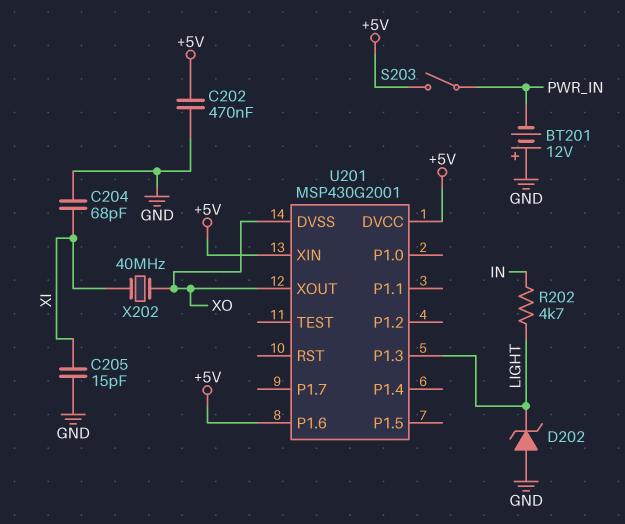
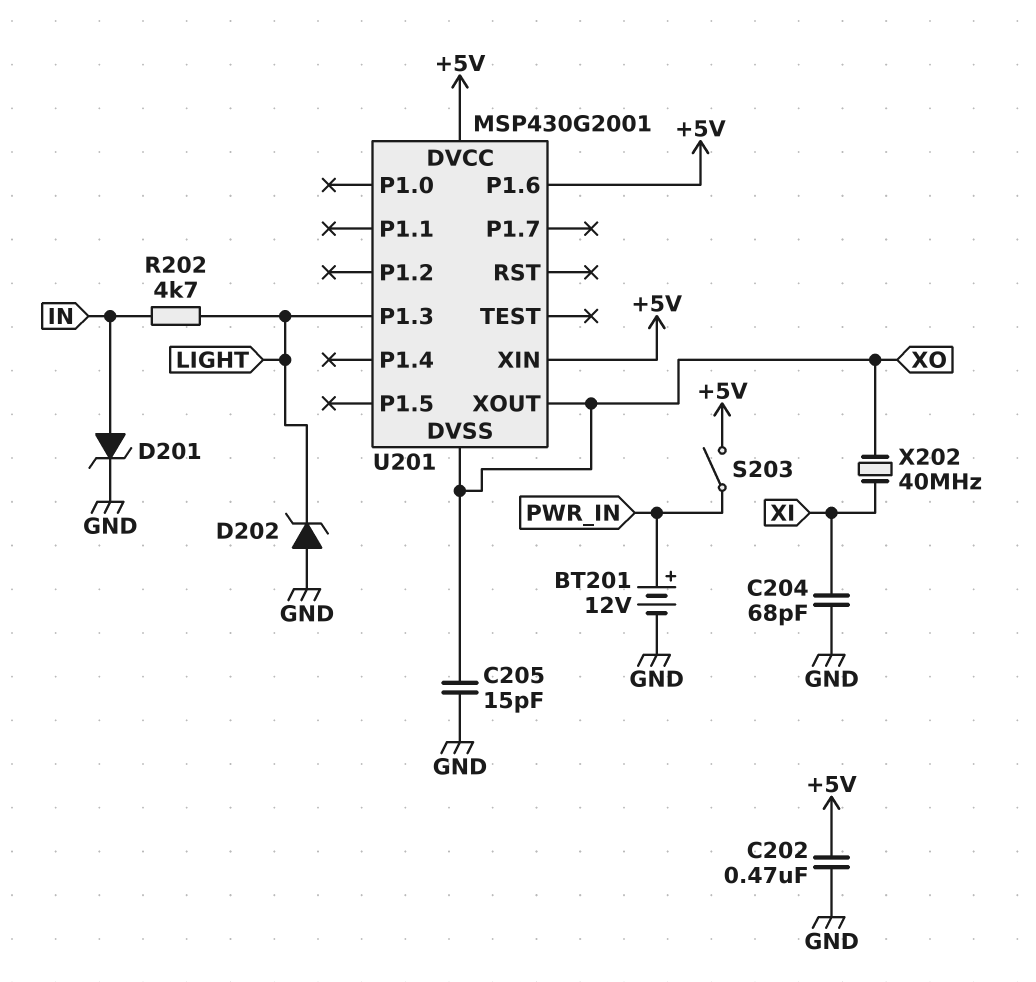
BT201: 12V (plus GND, minus PWR_IN) -> 12V (plus PWR_IN, minus GND)
C205: 15pF (GND, XI) -> 15pF (GND, XO)
D201: none -> zener (A IN, K GND)

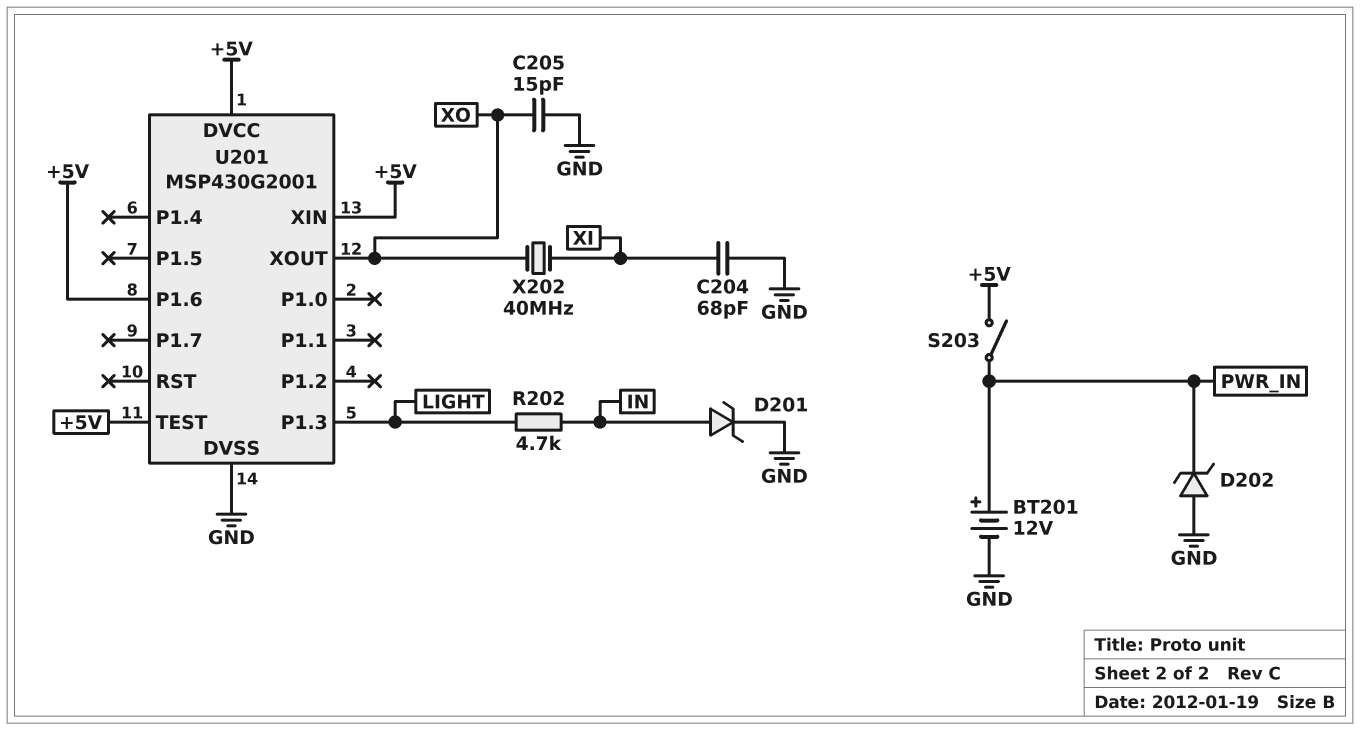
C202: 470nF (+5V, GND) -> none
D202: zener (A GND, K LIGHT) -> zener (A GND, K PWR_IN)
U201 pin DVSS: XO -> GND
U201 pin TEST: none -> +5V

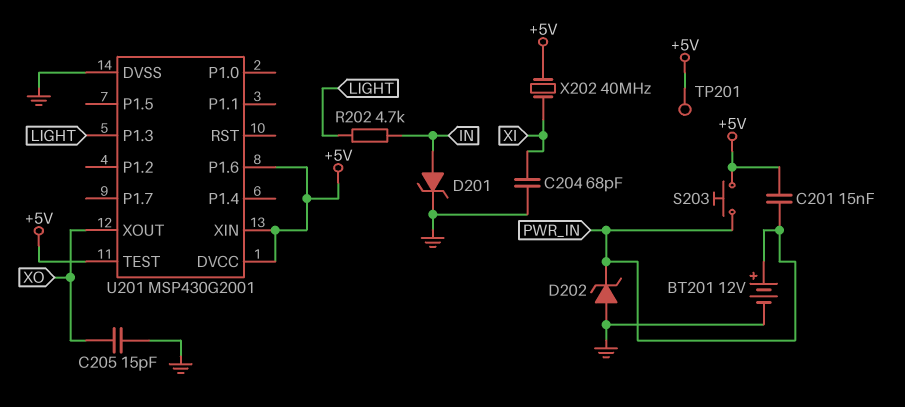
C201: none -> 15nF (+5V, PWR_IN)
S203: switch (+5V, PWR_IN) -> button (+5V, PWR_IN)
TP201: none -> test point (+5V)
X202: 40MHz (XI, XO) -> 40MHz (+5V, XI)

